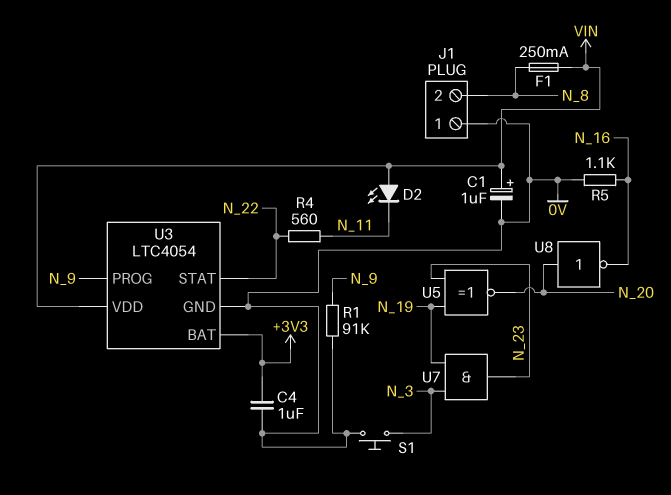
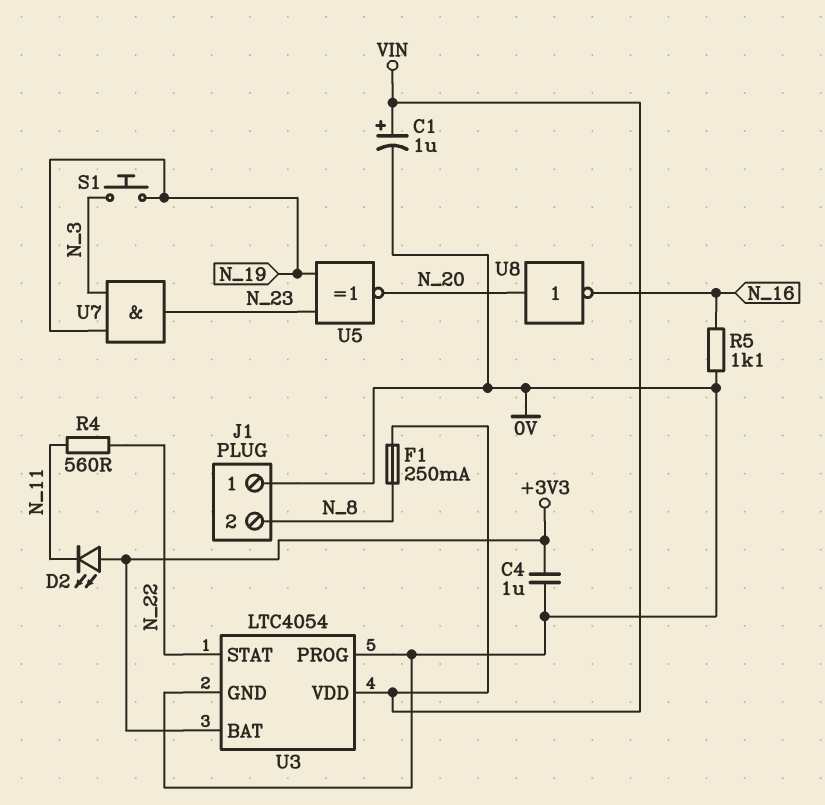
D2: LED (A VIN, K N_11) -> LED (A +3V3, K N_11)
R1: 91k (0V, N_9) -> none
S1: button (0V, N_3) -> button (N_3, N_19)
U3 pin PROG: N_9 -> 0V

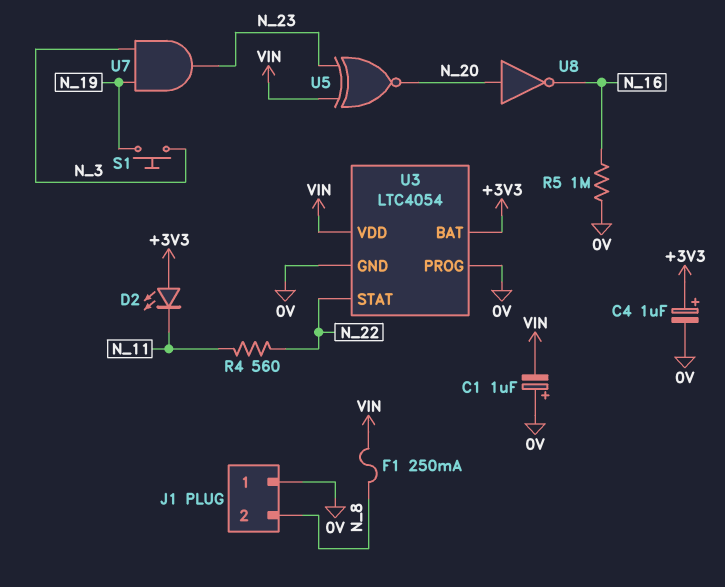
C1: 1uF (plus VIN, minus 0V) -> 1uF (plus 0V, minus VIN)
C4: 1uF (+3V3, 0V) -> 1uF (plus +3V3, minus 0V)
R5: 1.1k (0V, N_16) -> 1M (0V, N_16)
U5: XNOR (in N_19, in N_23, out N_20) -> XNOR (in N_23, in VIN, out N_20)

